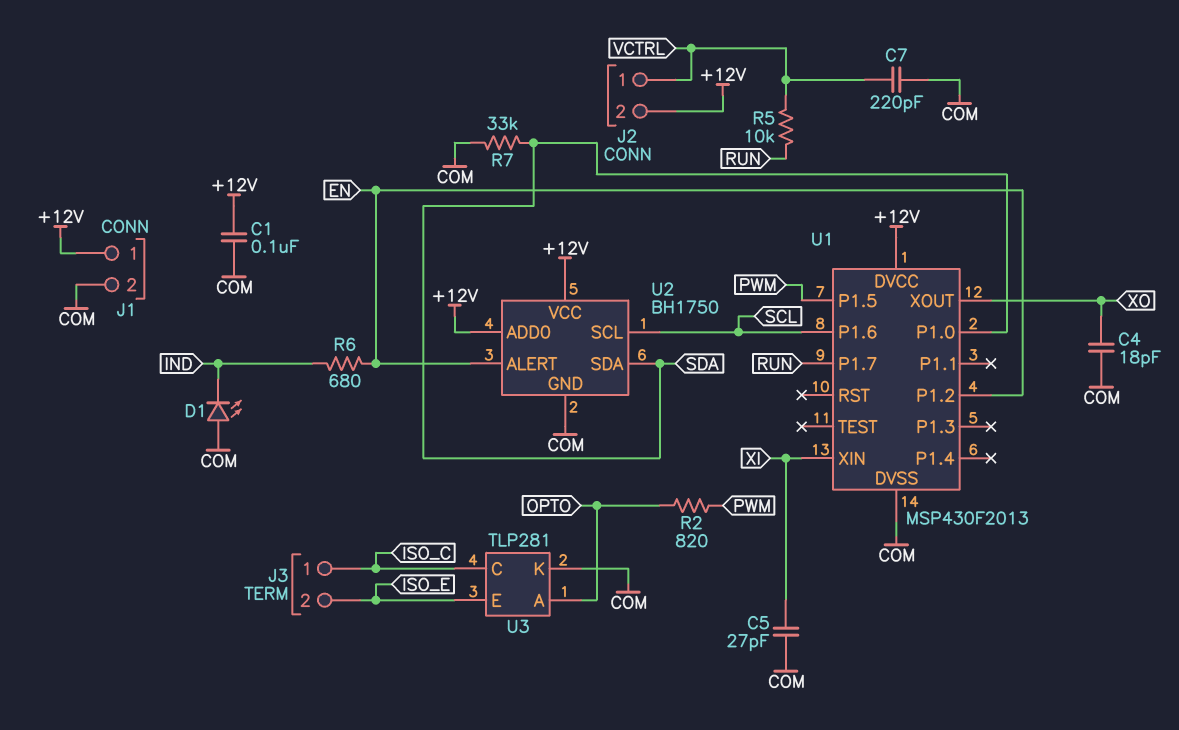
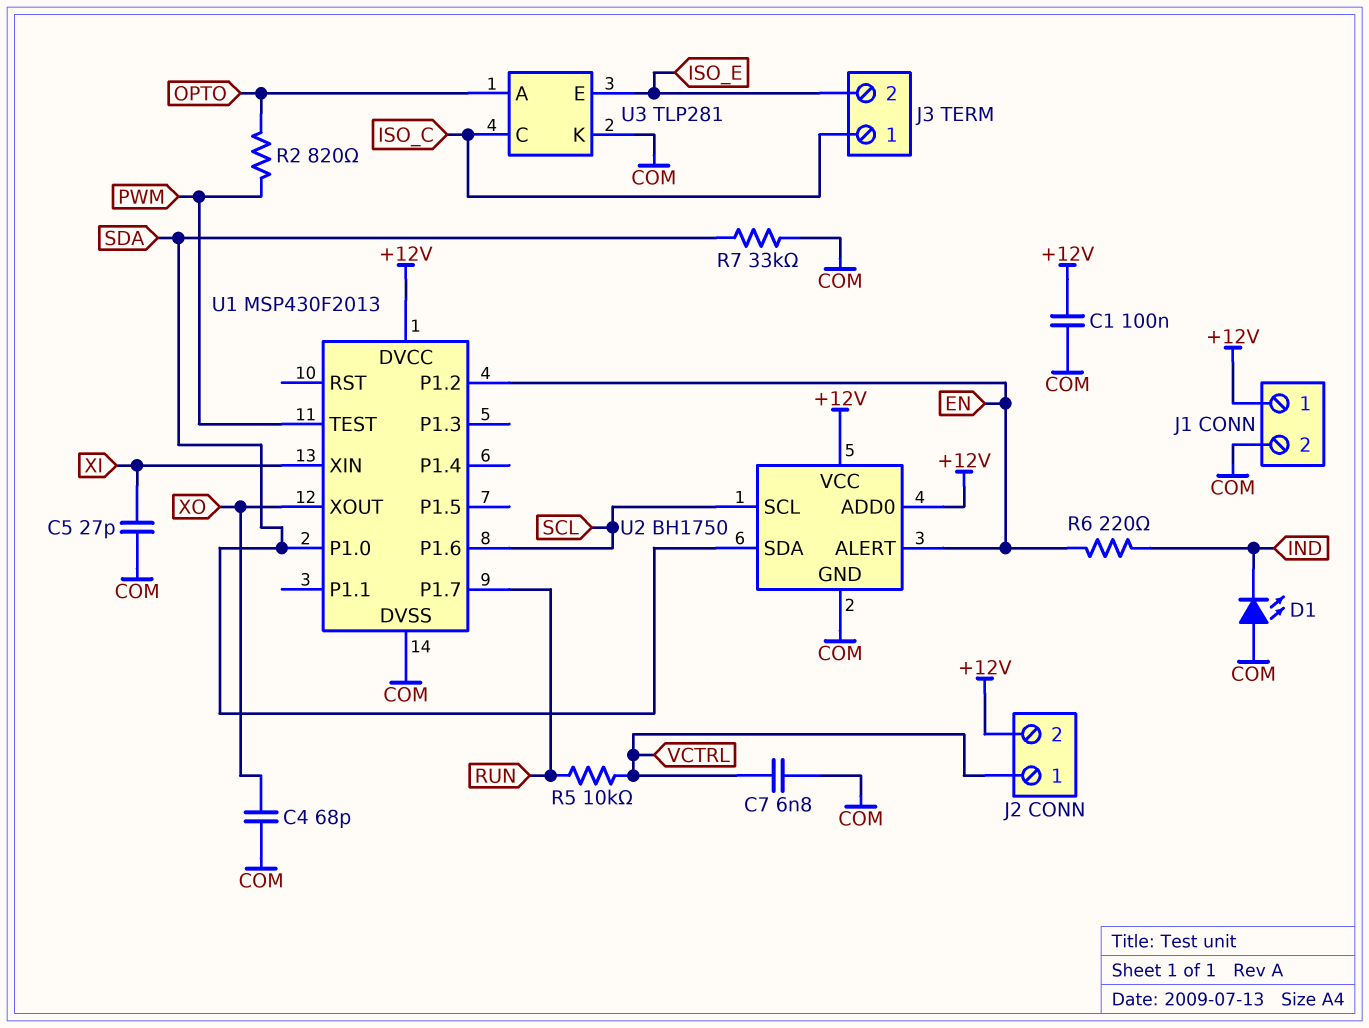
C4: 18pF (COM, XO) -> 68pF (COM, XO)
C7: 220pF (COM, VCTRL) -> 6.8nF (COM, VCTRL)
R6: 680 (EN, IND) -> 220 (EN, IND)
U1 pin P1.5: PWM -> none
U1 pin TEST: none -> PWM

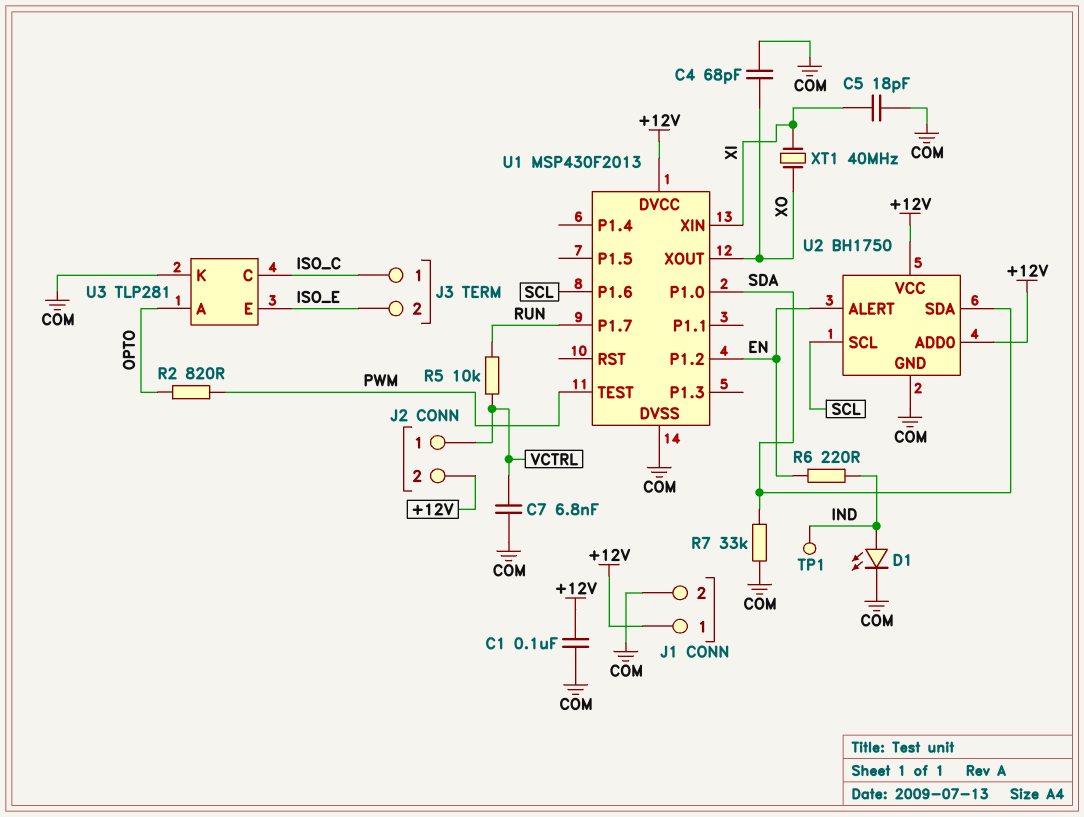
C5: 27pF (COM, XI) -> 18pF (COM, XI)
D1: LED (A COM, K IND) -> LED (A IND, K COM)
TP1: none -> test point (IND)
XT1: none -> 40MHz (XI, XO)

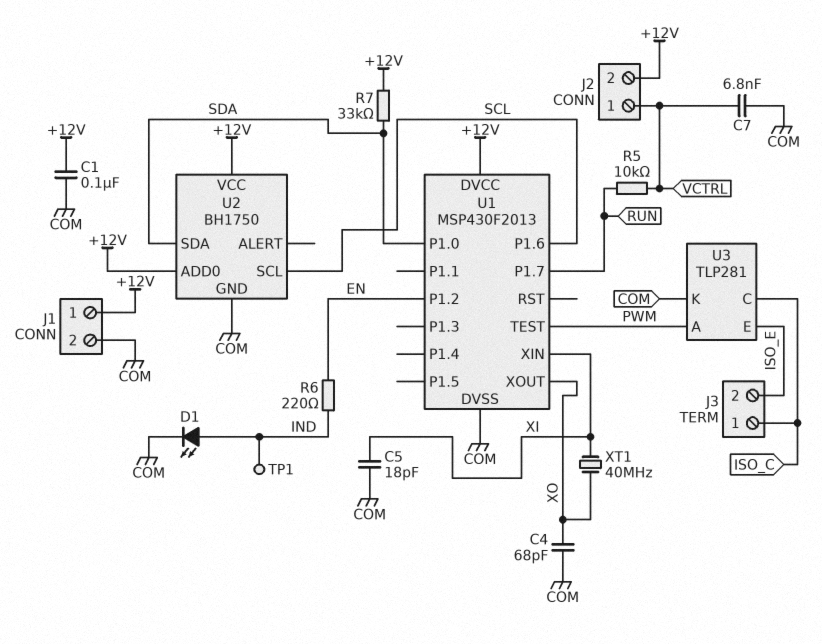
R2: 820 (OPTO, PWM) -> none
R7: 33k (COM, SDA) -> 33k (+12V, SDA)
U2 pin ALERT: EN -> none
U3 pin A: OPTO -> PWM

